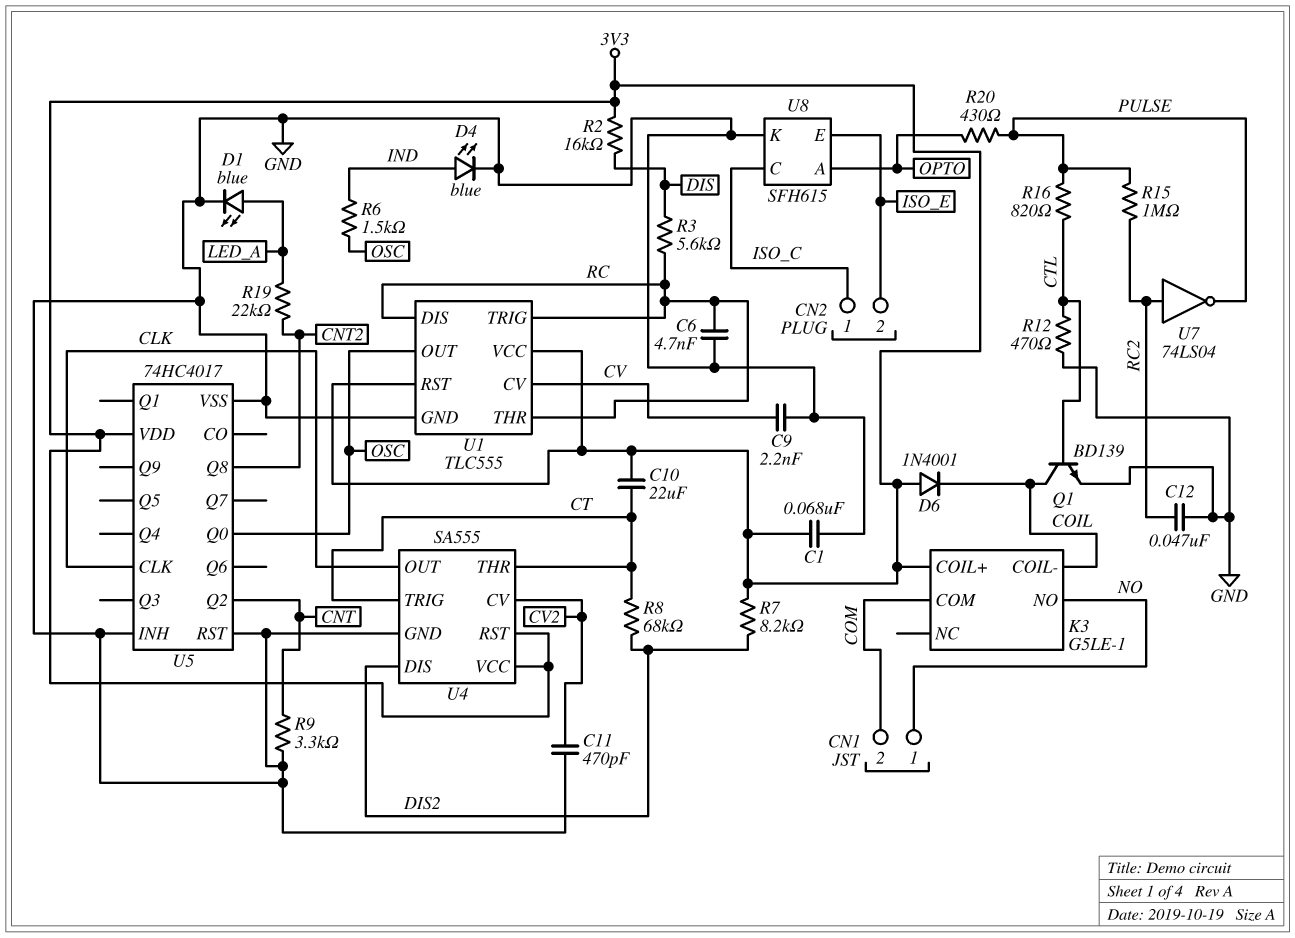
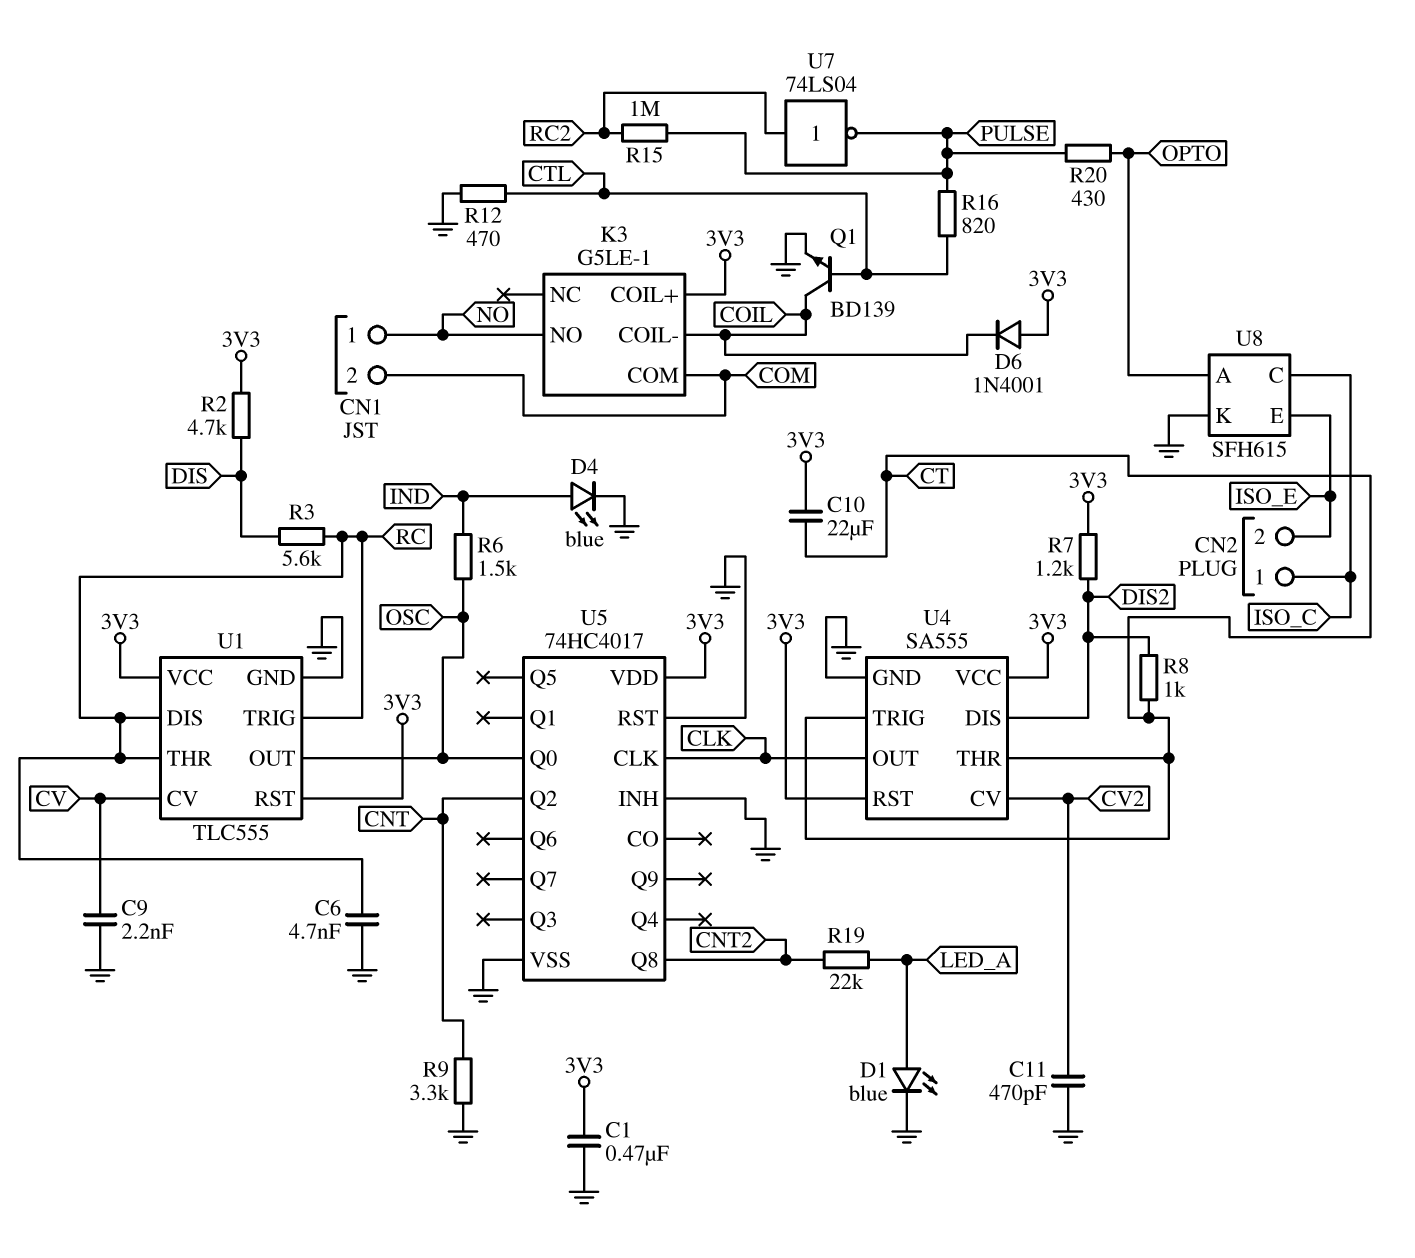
C1: 68nF (3V3, GND) -> 470nF (3V3, GND)
C12: 47nF (GND, RC2) -> none
R2: 16k (3V3, DIS) -> 4.7k (3V3, DIS)
R7: 8.2k (3V3, DIS2) -> 1.2k (3V3, DIS2)
R8: 68k (CT, DIS2) -> 1k (CT, DIS2)

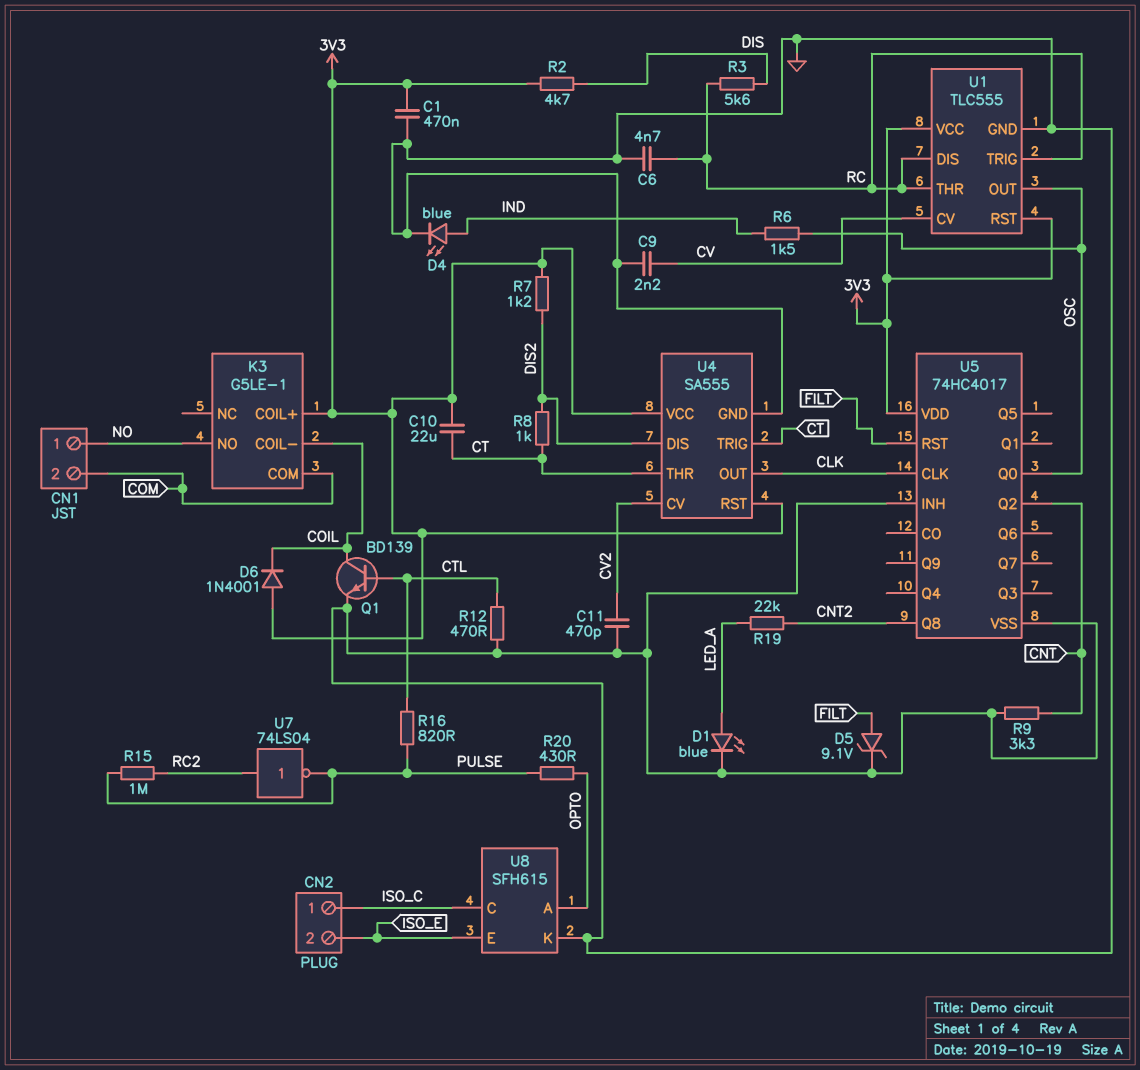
D5: none -> zener 9.1V (A FILT, K GND)
U5 pin RST: GND -> FILT

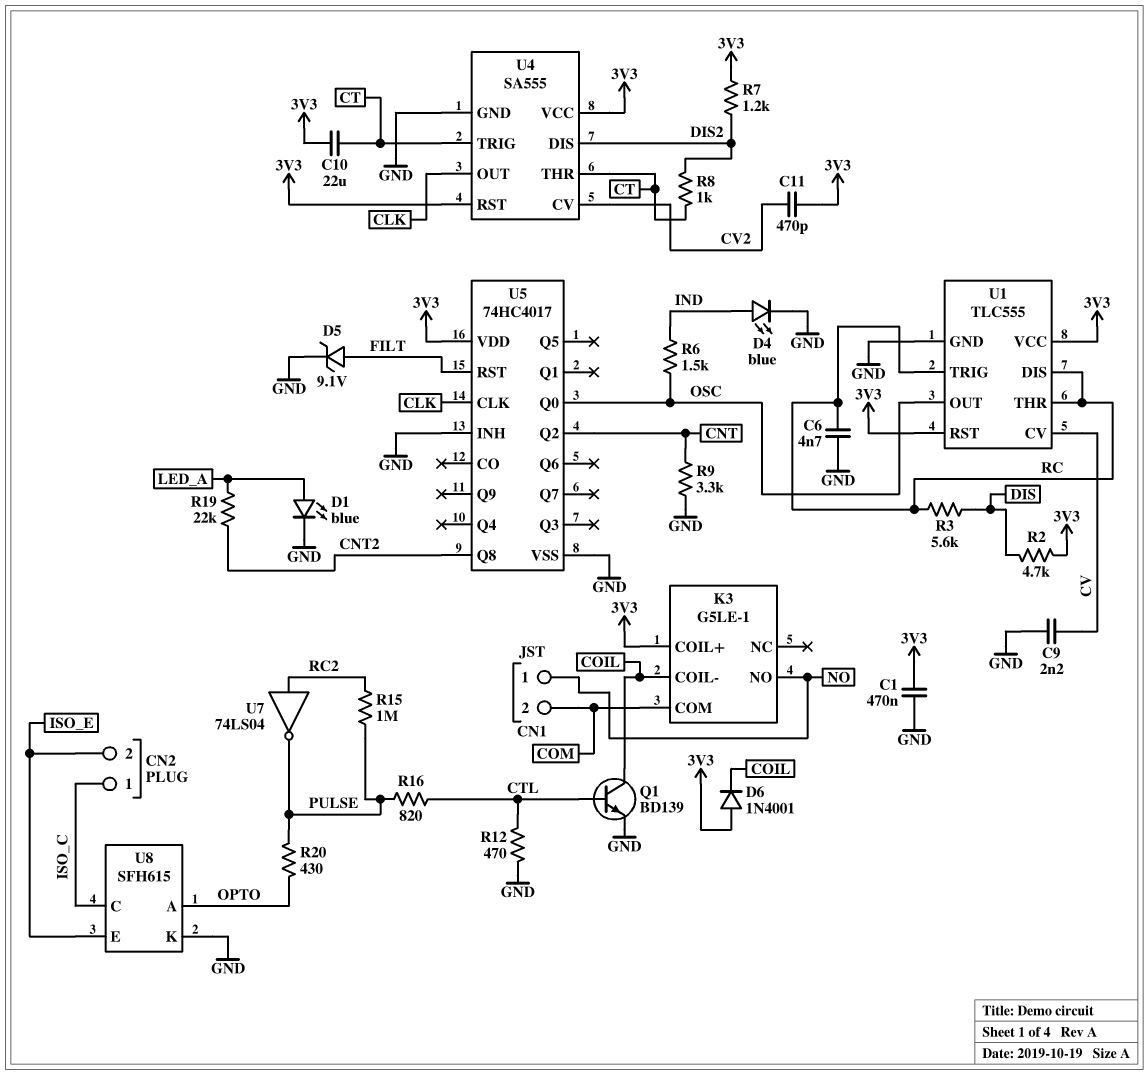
C11: 470pF (CV2, GND) -> 470pF (3V3, CV2)

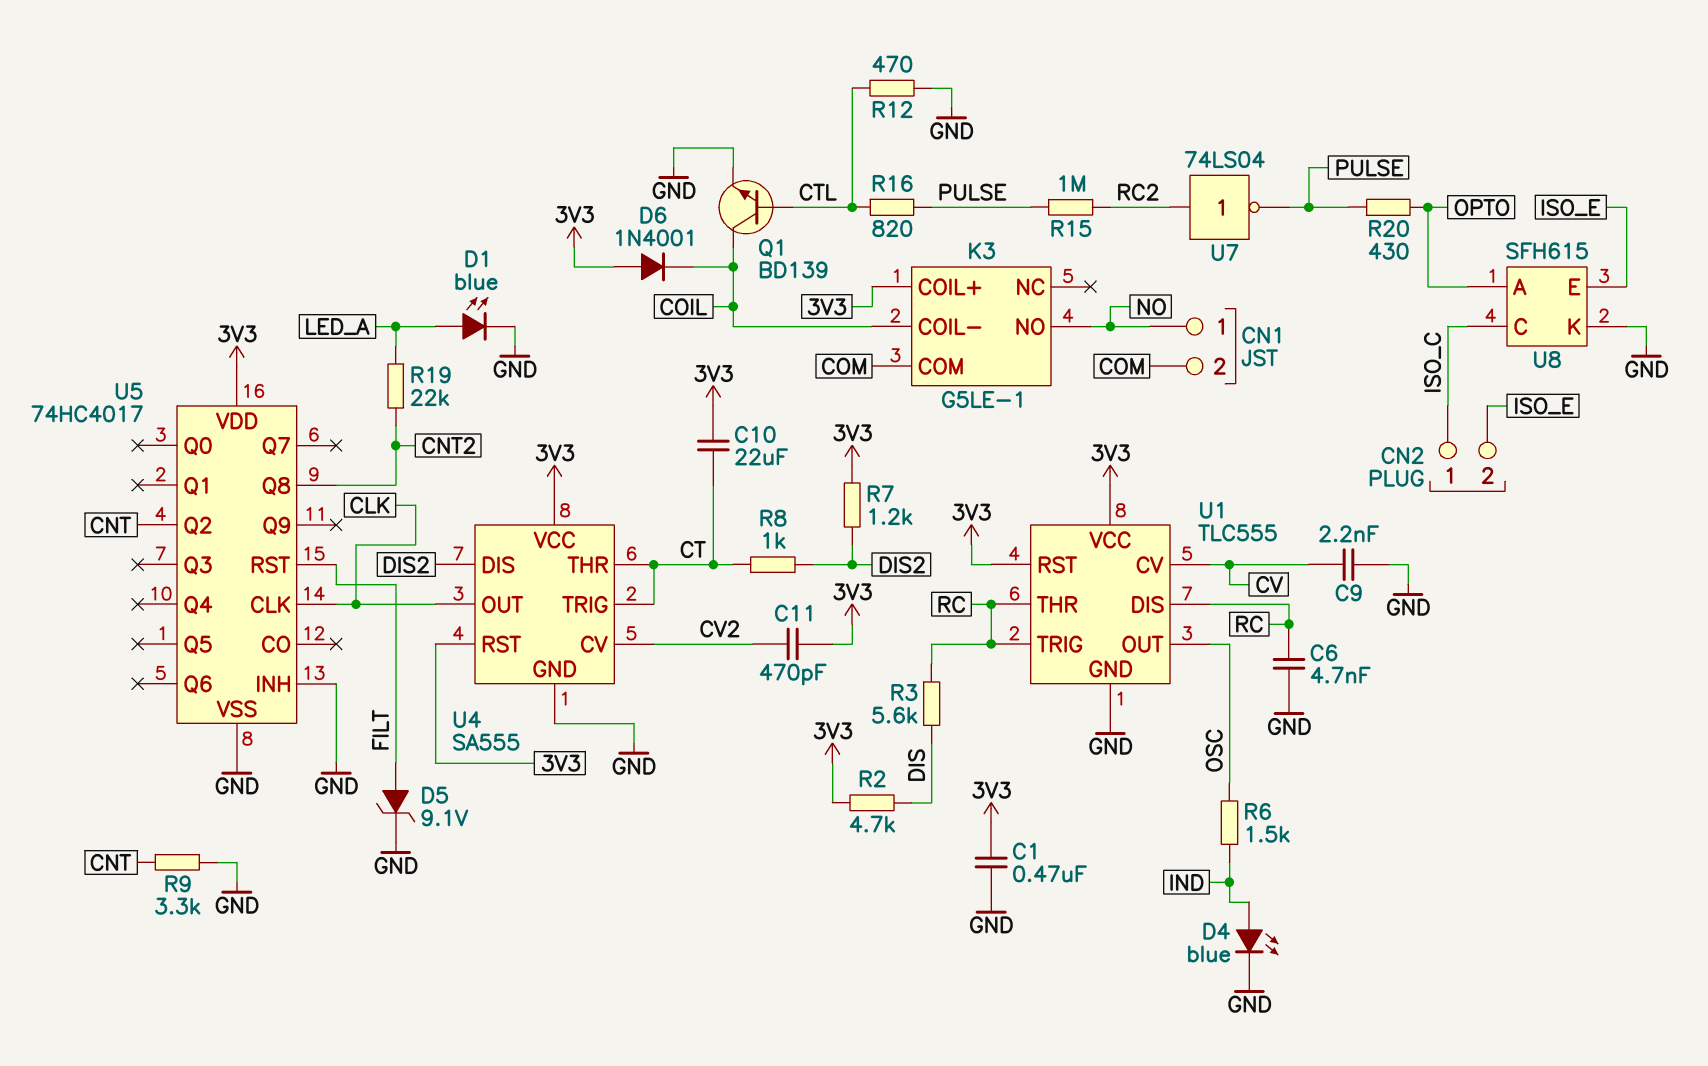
U5 pin Q0: OSC -> none

